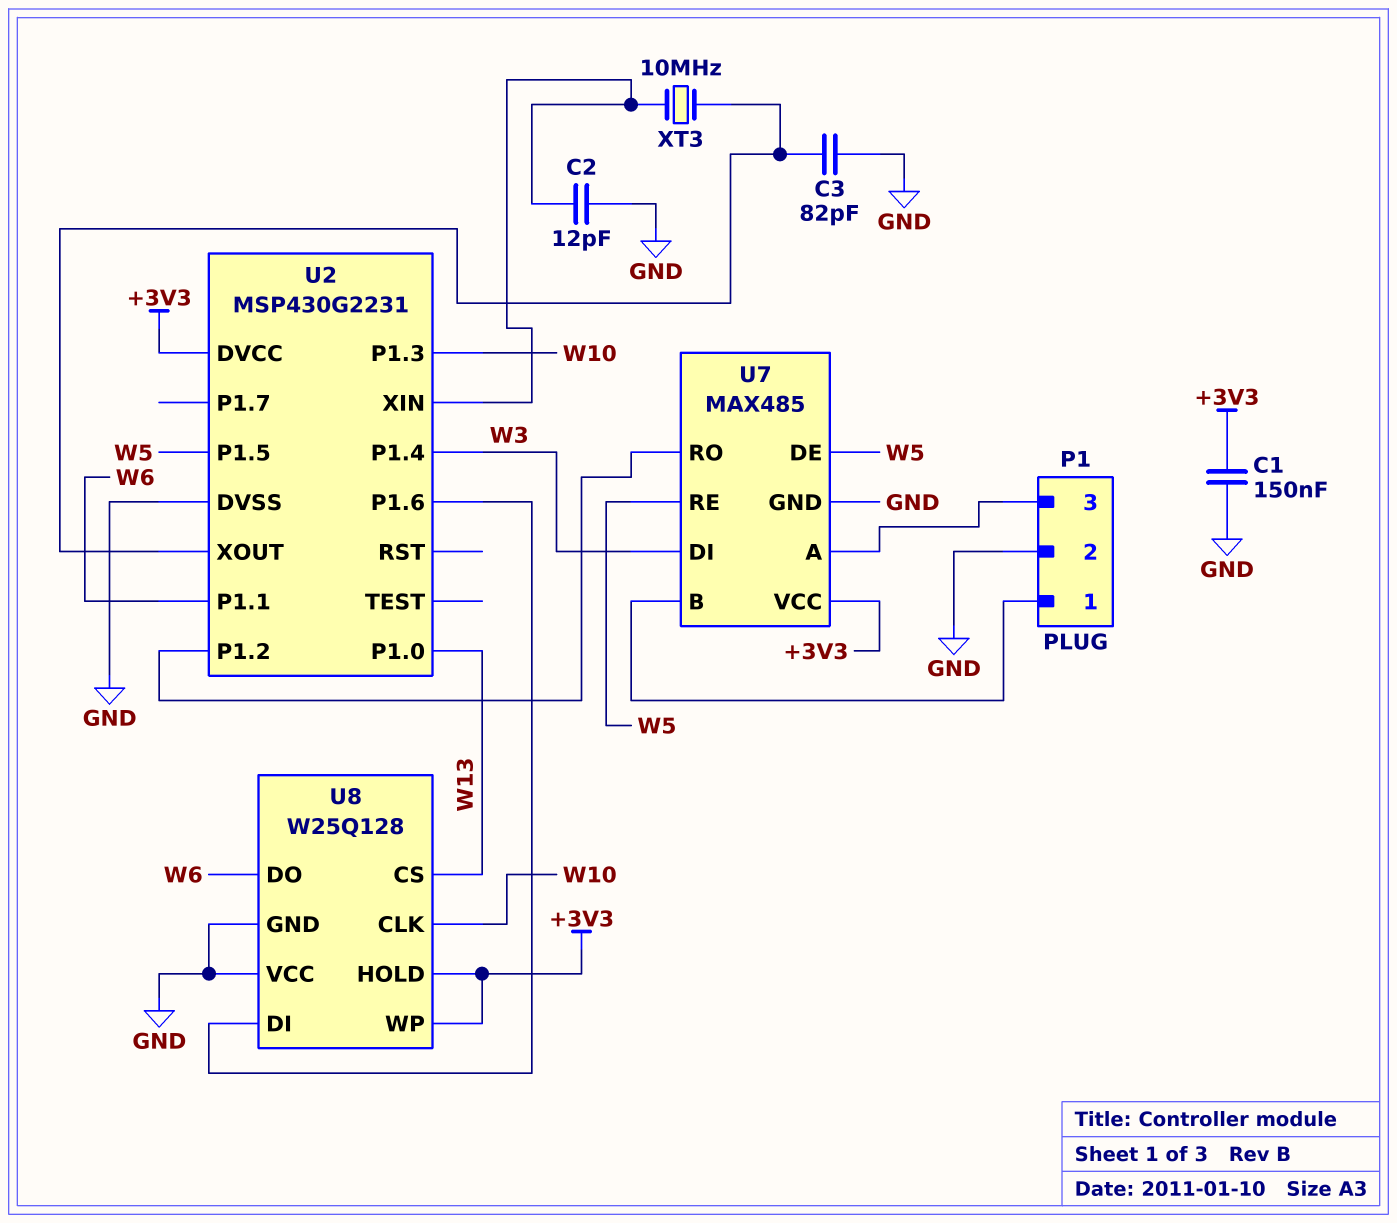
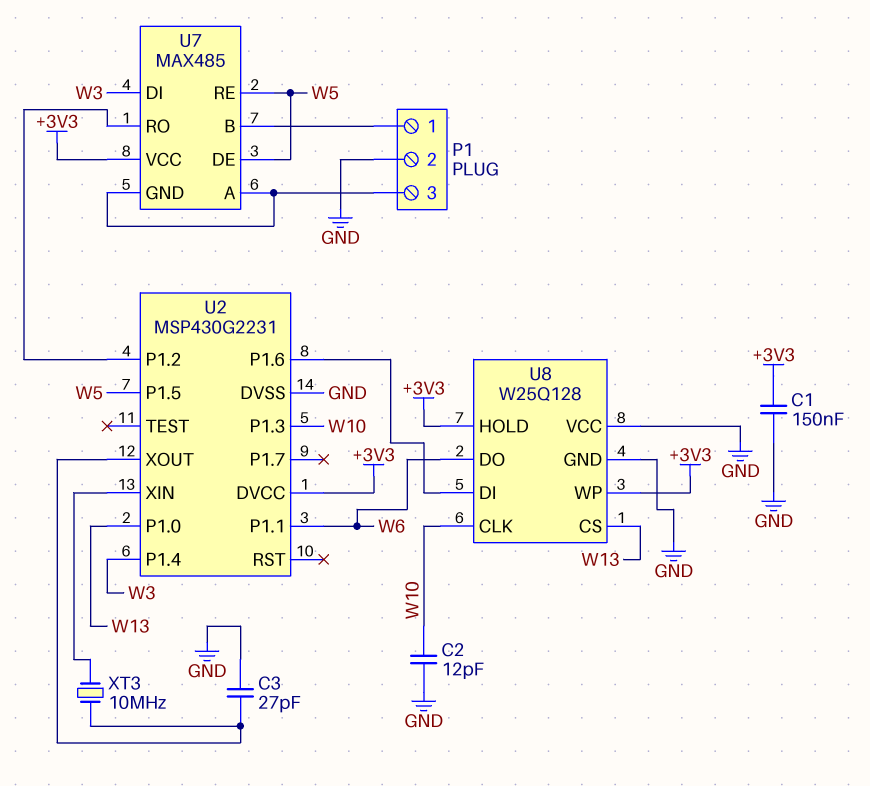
C2: 12pF (GND, U2/XIN) -> 12pF (GND, W10)
C3: 82pF (GND, U2/XOUT) -> 27pF (GND, U2/XOUT)
U7 pin GND: GND -> P1/3

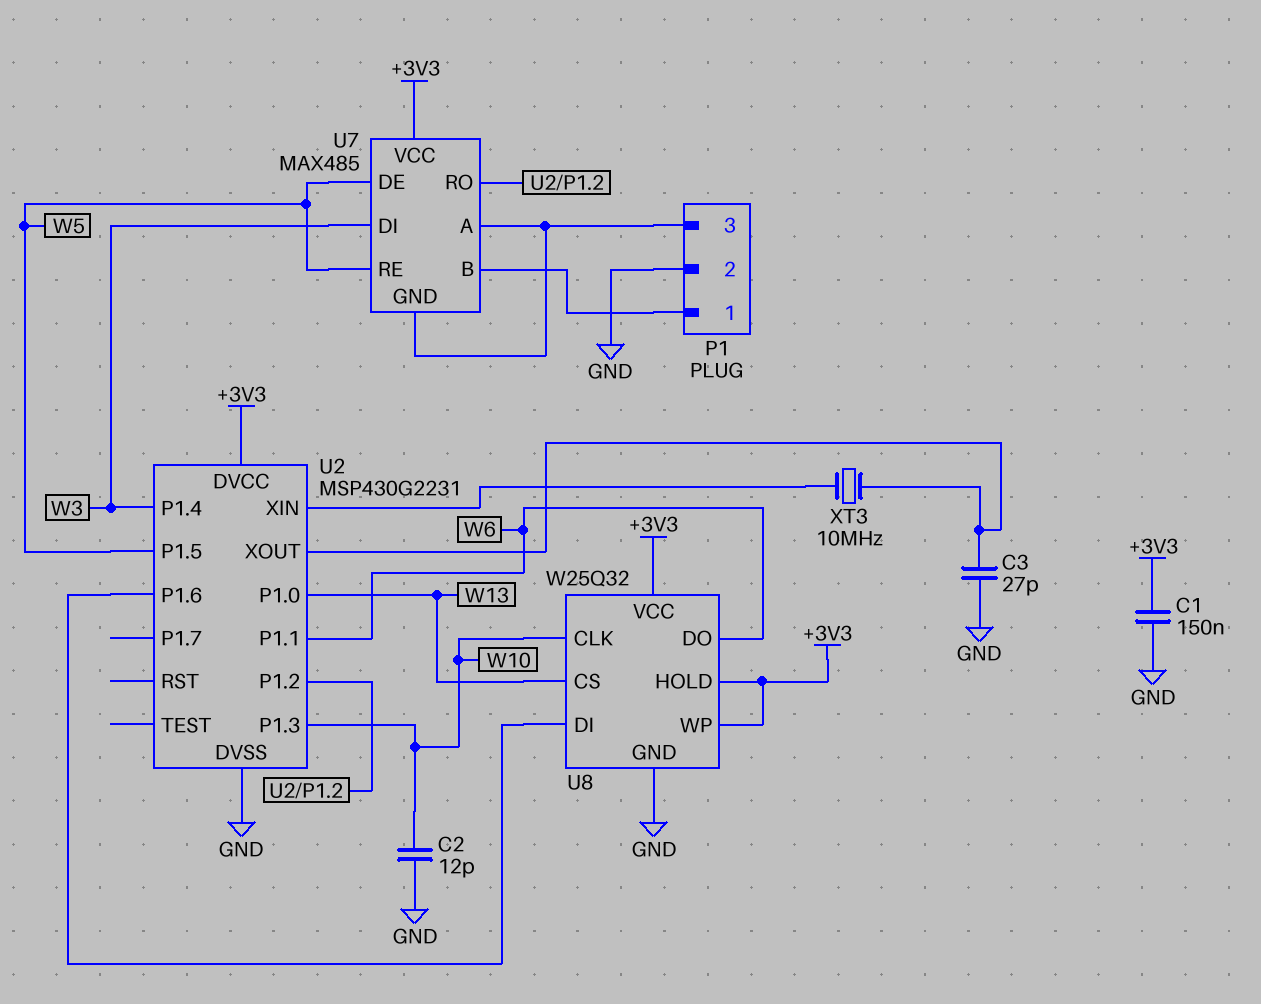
U8: W25Q128 -> W25Q32
U8 pin VCC: GND -> +3V3

